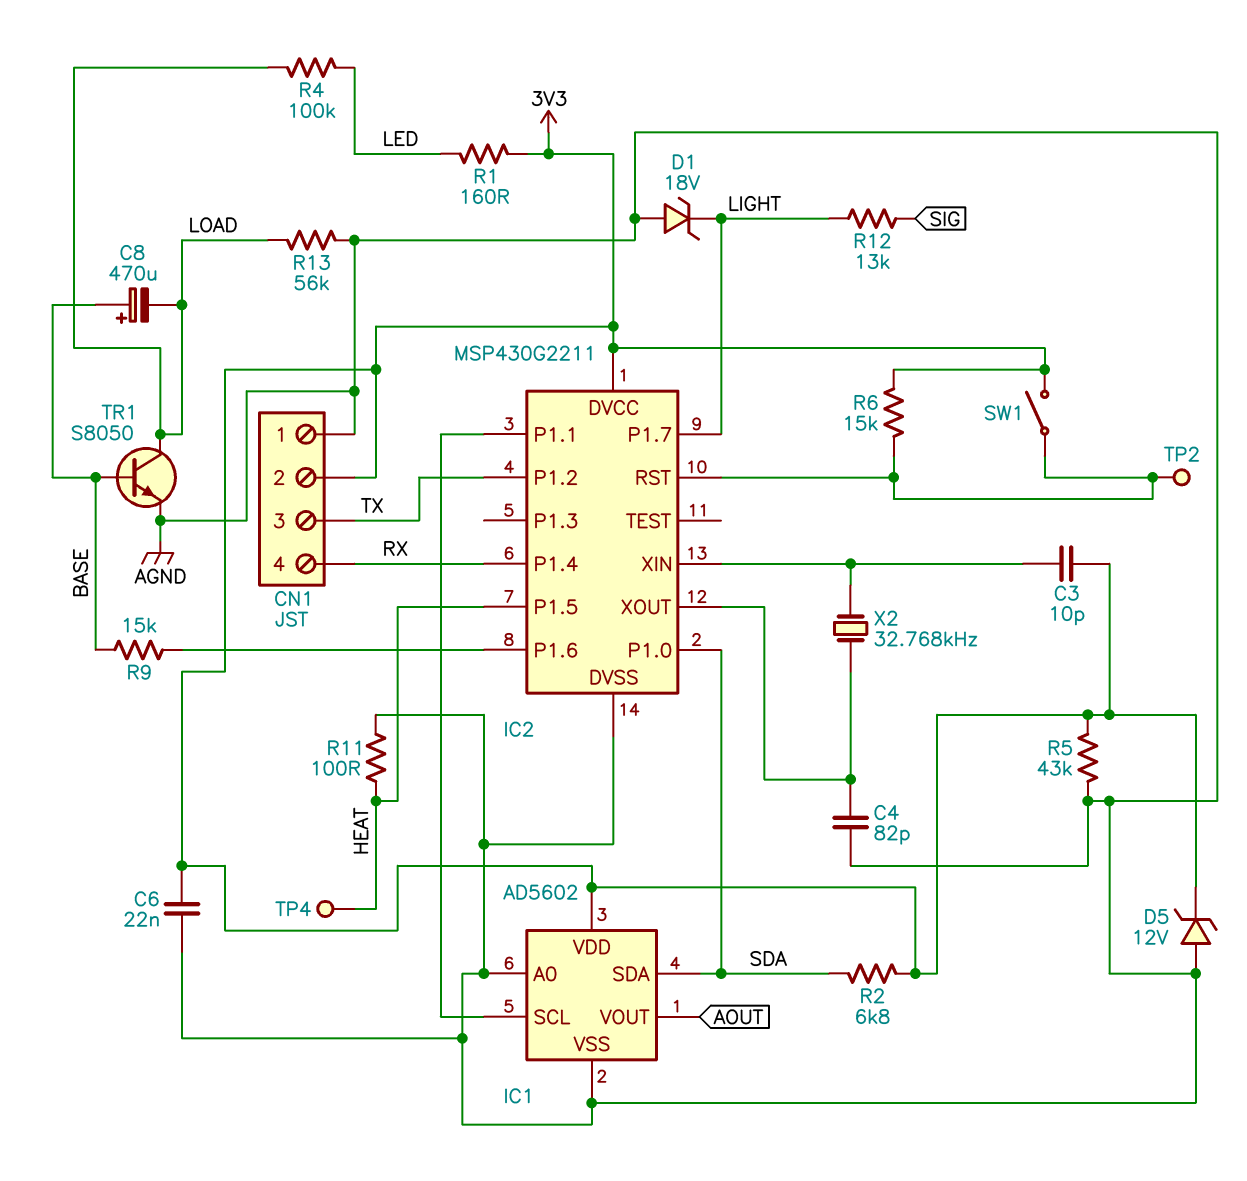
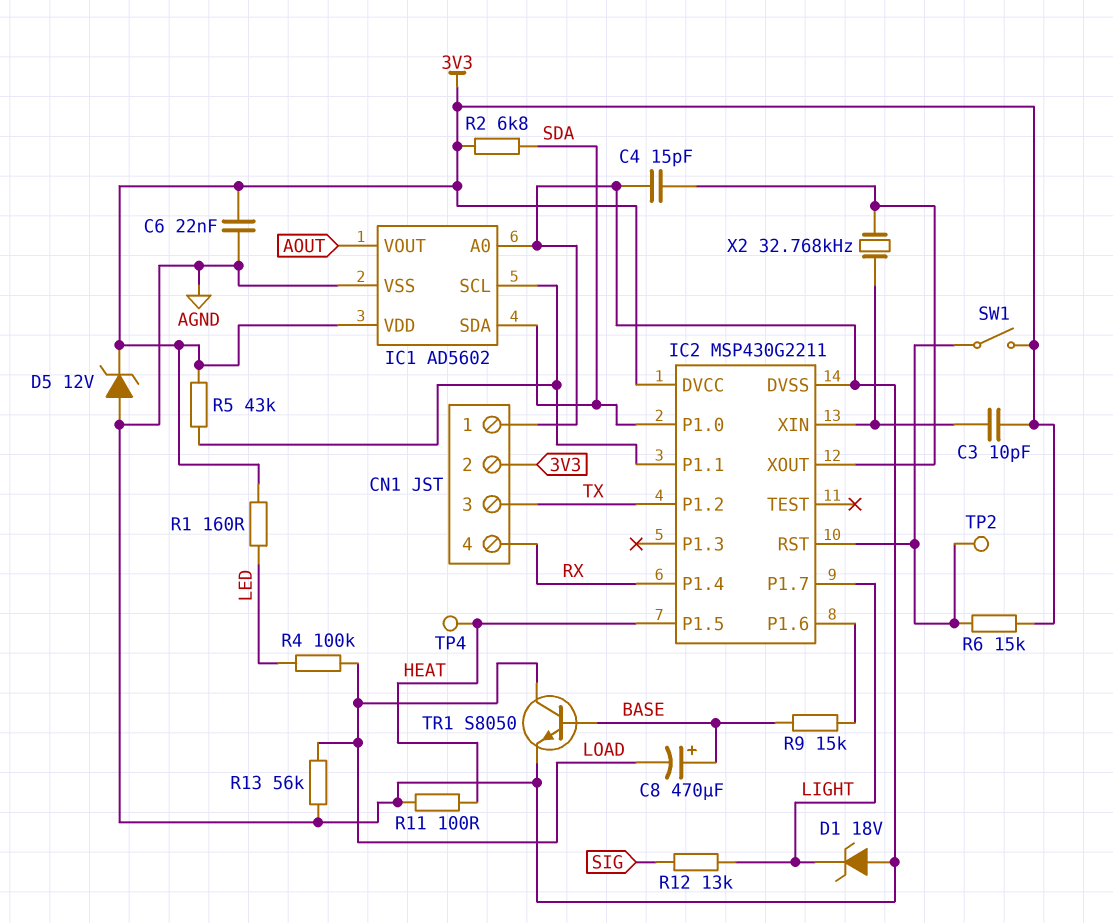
C4: 82pF (AGND, IC2/XOUT) -> 15pF (AGND, IC2/XOUT)
R5: 43k (3V3, AGND) -> 43k (3V3, IC1/SCL)

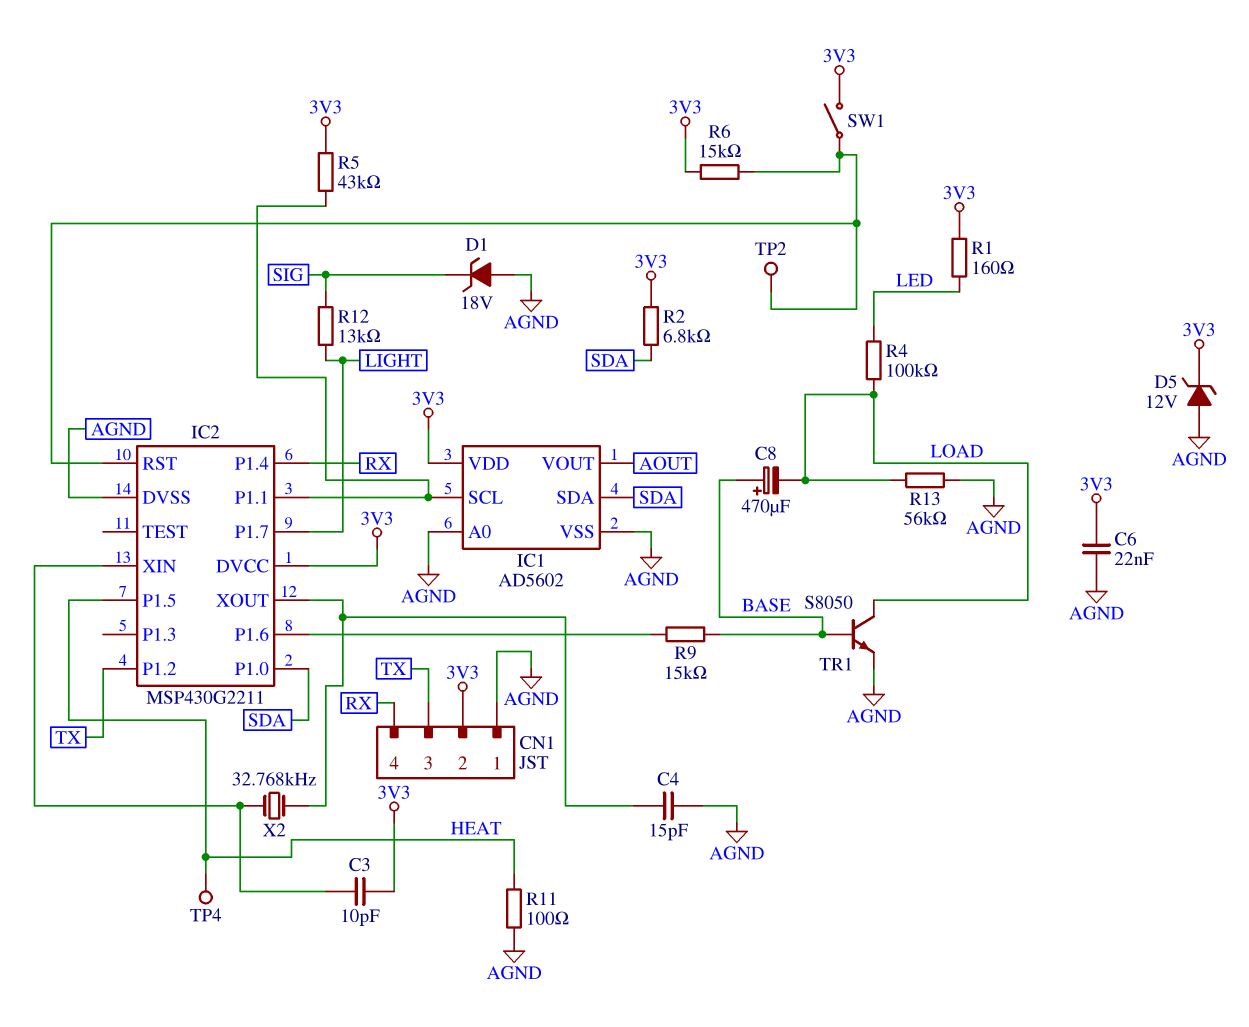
D1: zener 18V (A AGND, K LIGHT) -> zener 18V (A AGND, K SIG)

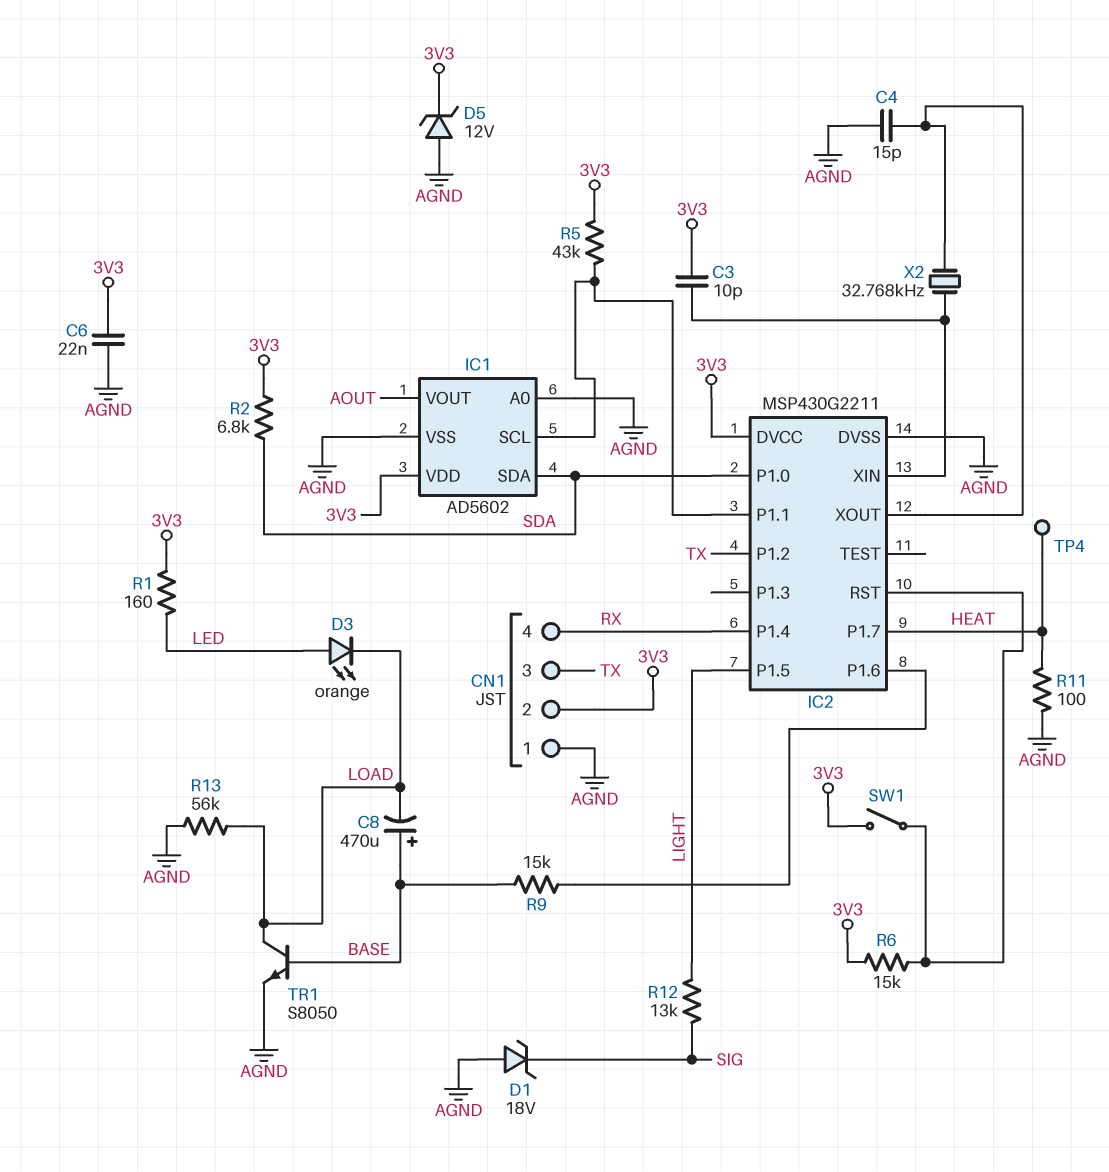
D3: none -> LED orange (A LED, K LOAD)
IC2 pin P1.5: HEAT -> LIGHT
IC2 pin P1.7: LIGHT -> HEAT
R4: 100k (LED, LOAD) -> none
TP2: test point (IC2/RST) -> none

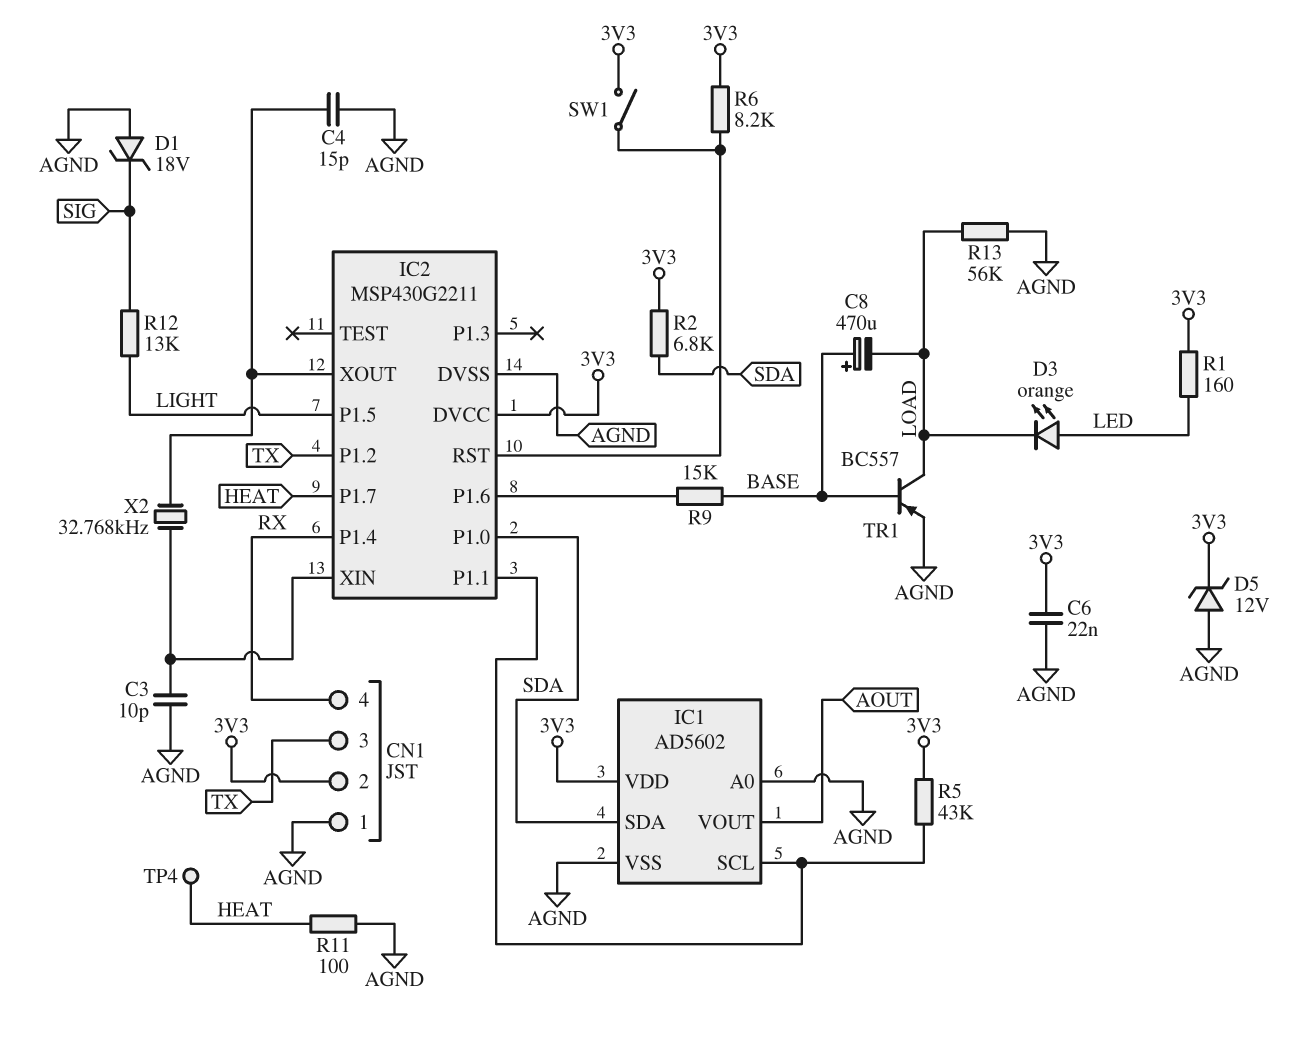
C3: 10pF (3V3, IC2/XIN) -> 10pF (AGND, IC2/XIN)
R6: 15k (3V3, IC2/RST) -> 8.2k (3V3, IC2/RST)
TR1: NPN S8050 (B BASE, C LOAD, E AGND) -> PNP BC557 (B BASE, C LOAD, E AGND)

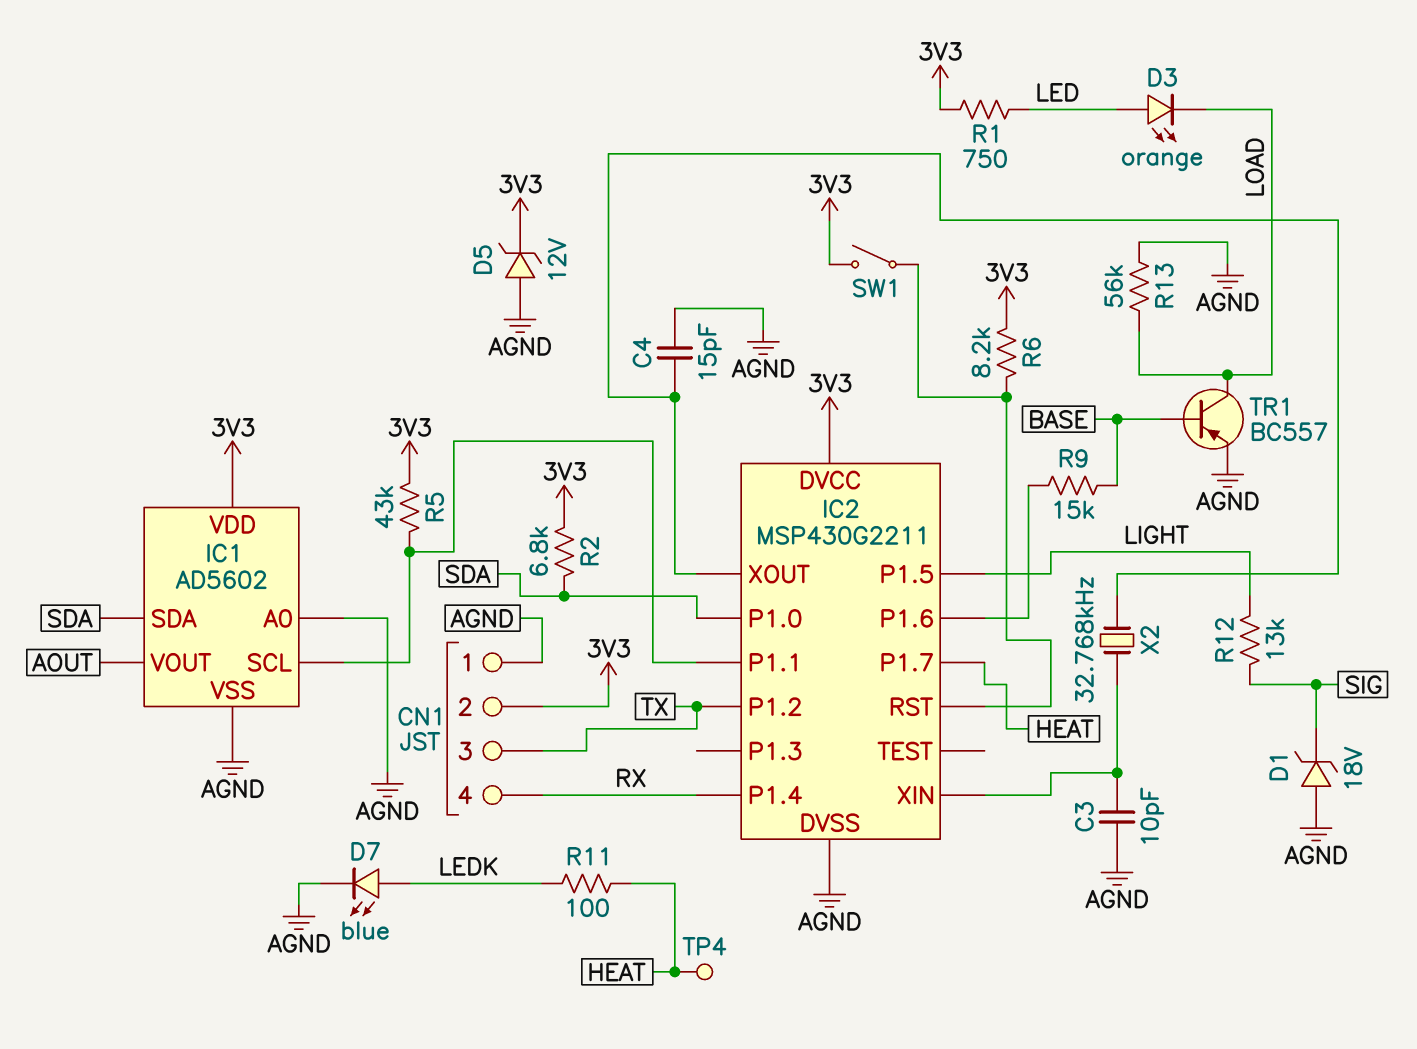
C6: 22nF (3V3, AGND) -> none
C8: 470uF (plus BASE, minus LOAD) -> none
D7: none -> LED blue (A LEDK, K AGND)
R1: 160 (3V3, LED) -> 750 (3V3, LED)
R11: 100 (AGND, HEAT) -> 100 (HEAT, LEDK)

